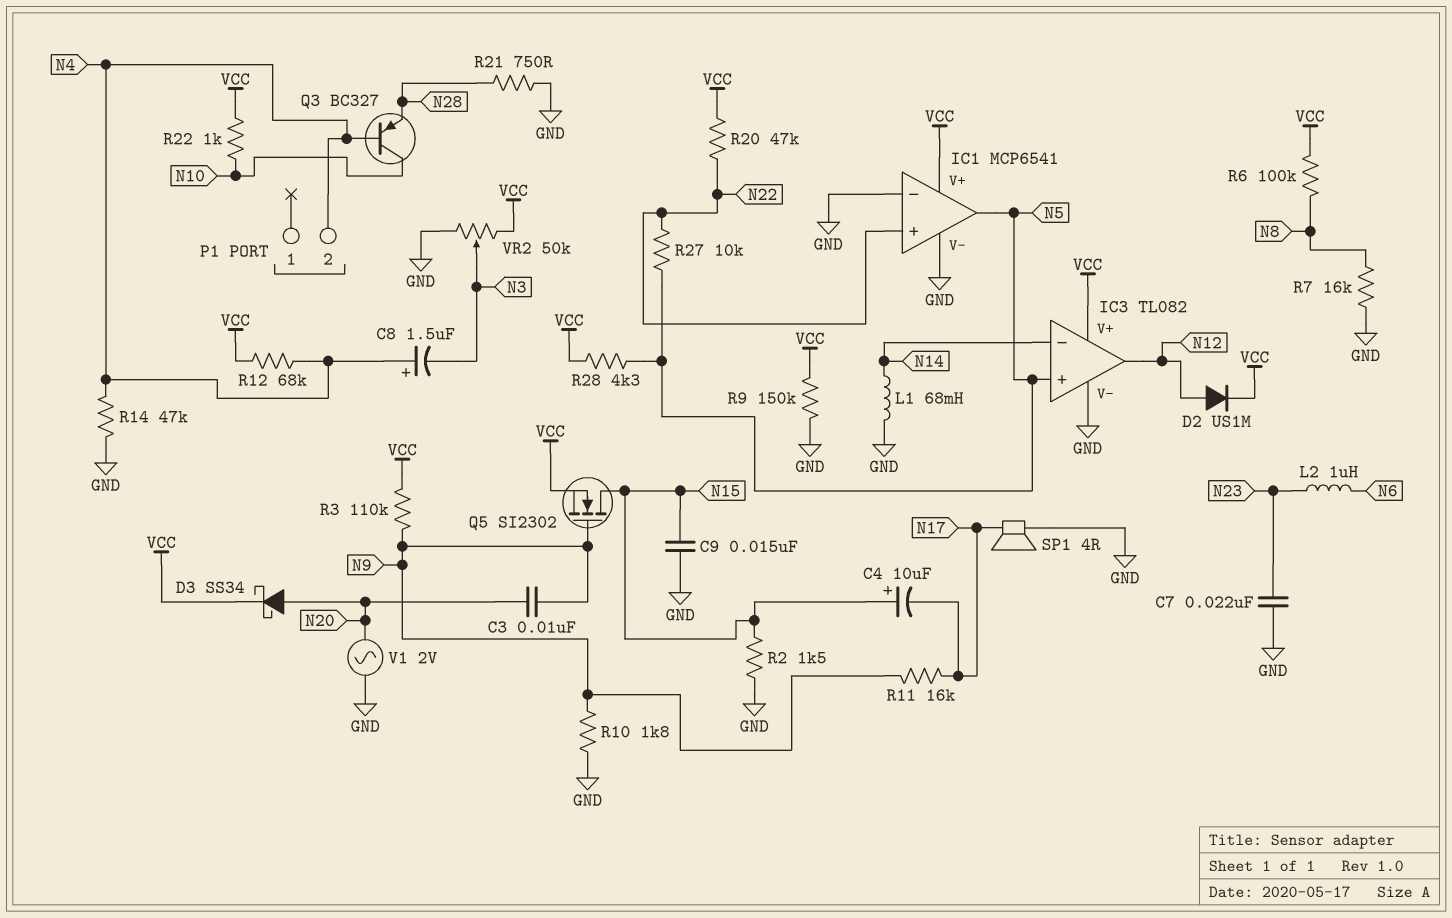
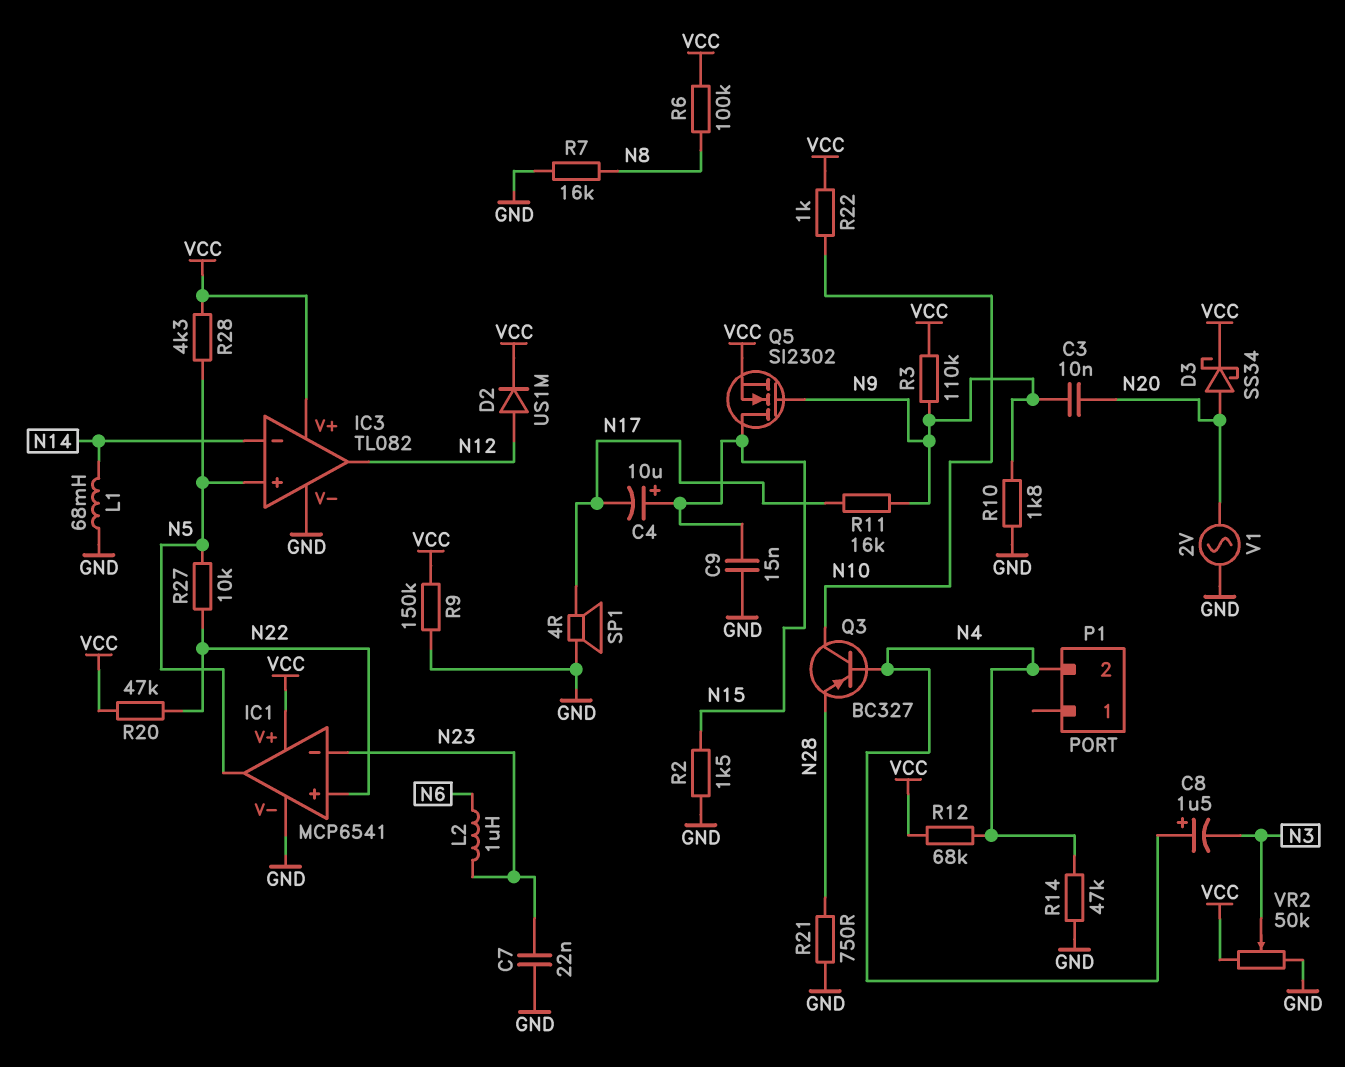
IC1 pin in-: GND -> N23

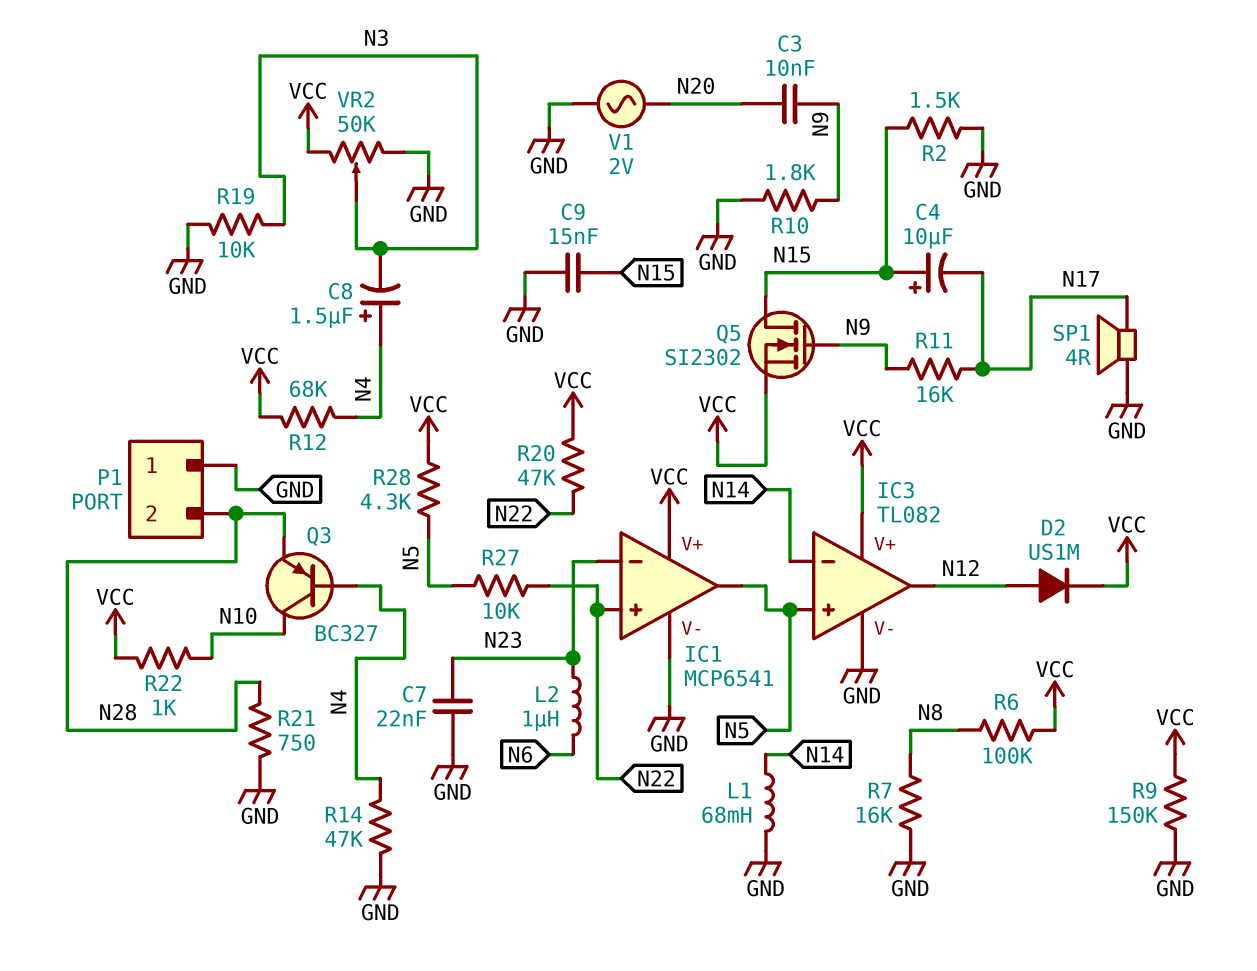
D3: schottky SS34 (A N20, K VCC) -> none
P1 pin 1: none -> GND
P1 pin 2: N4 -> N28
R3: 110k (N9, VCC) -> none
R19: none -> 10k (GND, N3)

